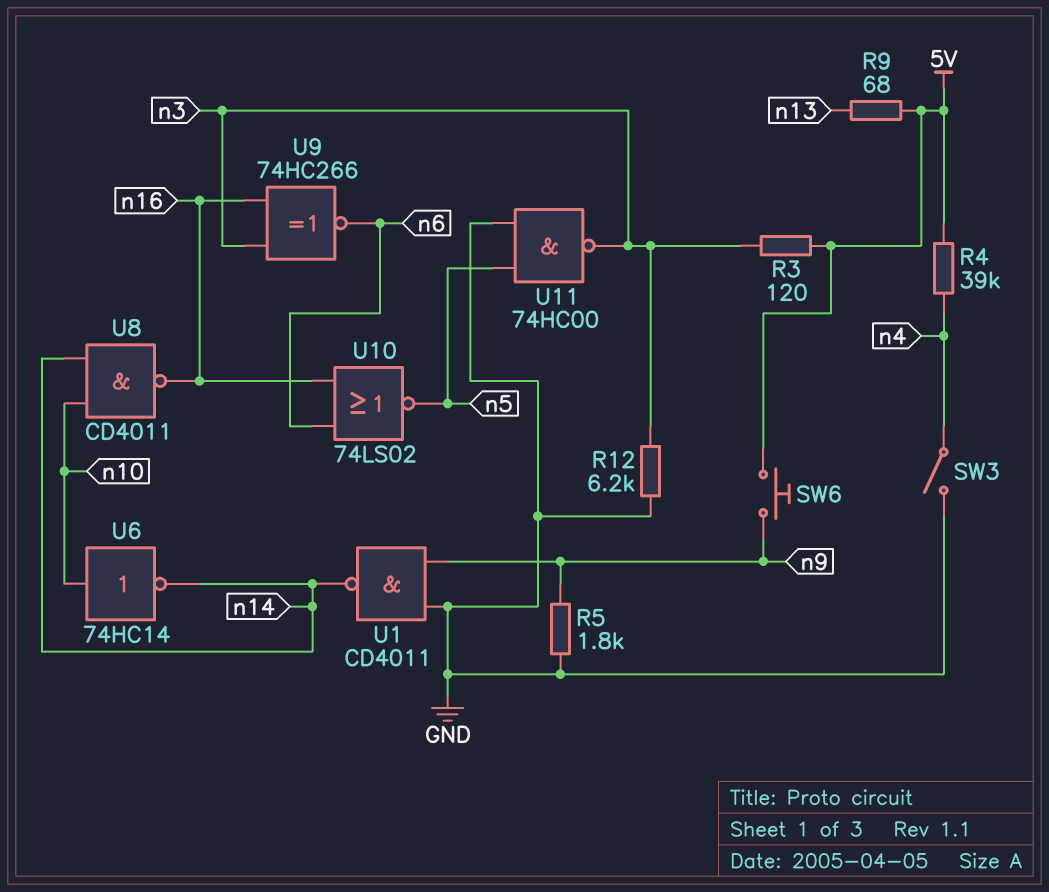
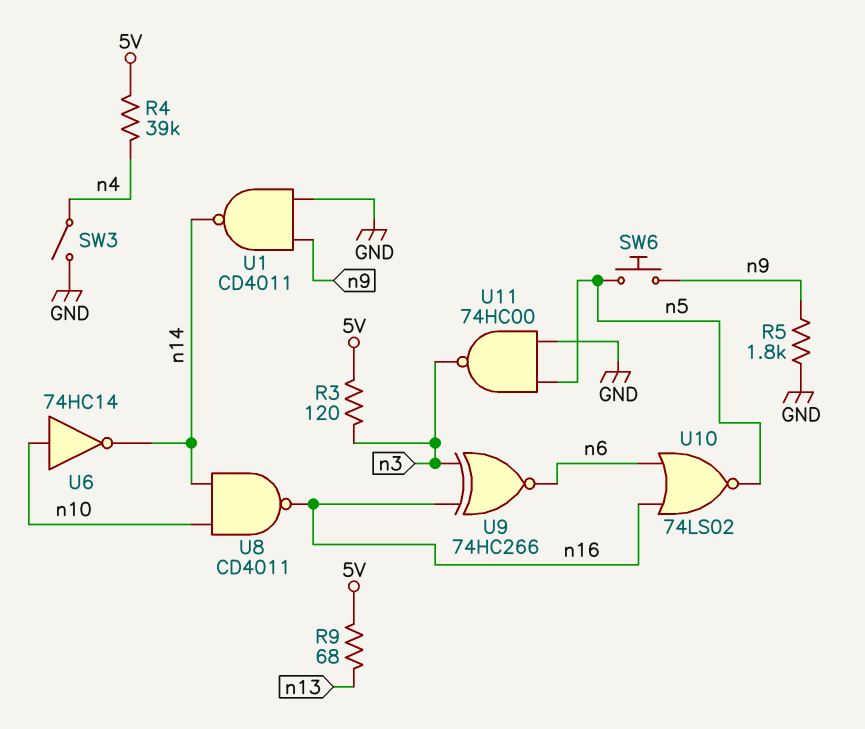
R12: 6.2k (GND, n3) -> none
SW6: button (5V, n9) -> button (n5, n9)

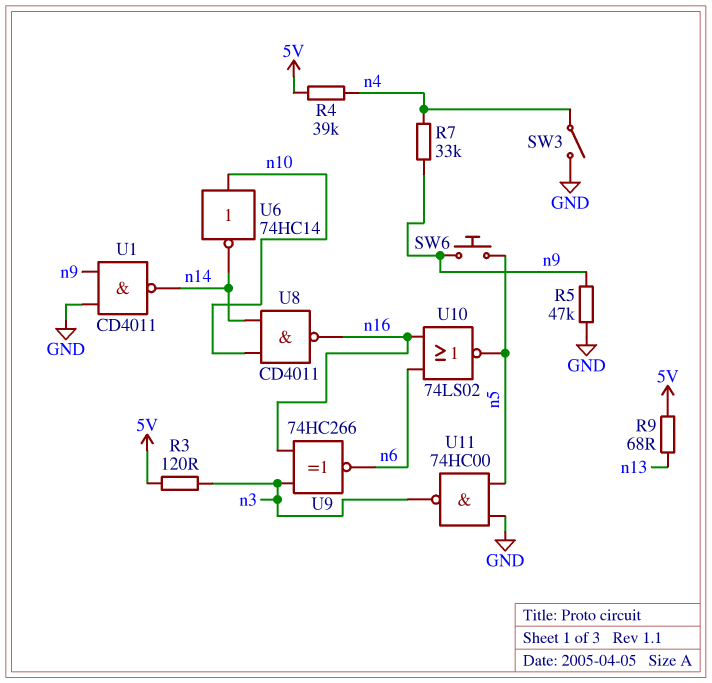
R5: 1.8k (GND, n9) -> 47k (GND, n9)
R7: none -> 33k (n4, n9)

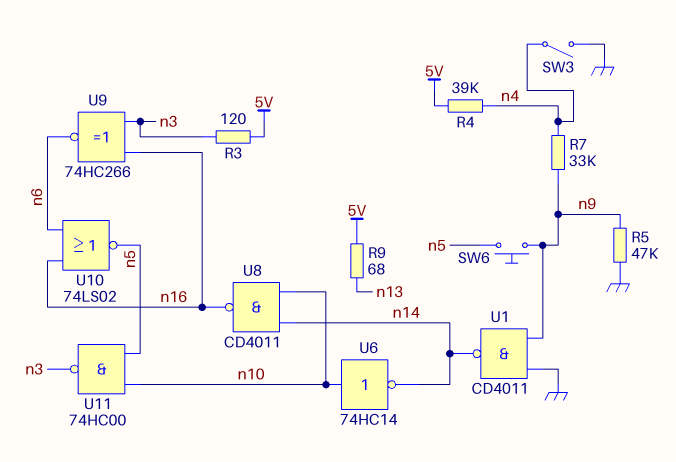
U11: NAND 74HC00 (in GND, in n5, out n3) -> NAND 74HC00 (in n5, in n10, out n3)

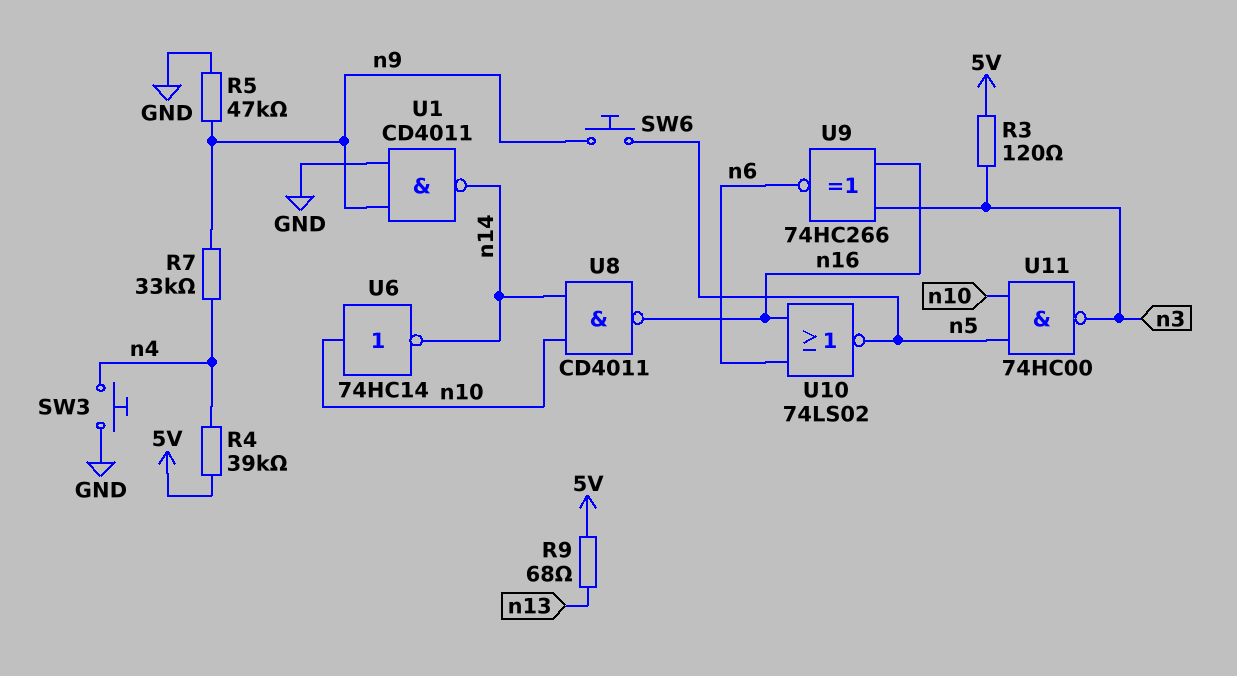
SW3: switch (GND, n4) -> button (GND, n4)

